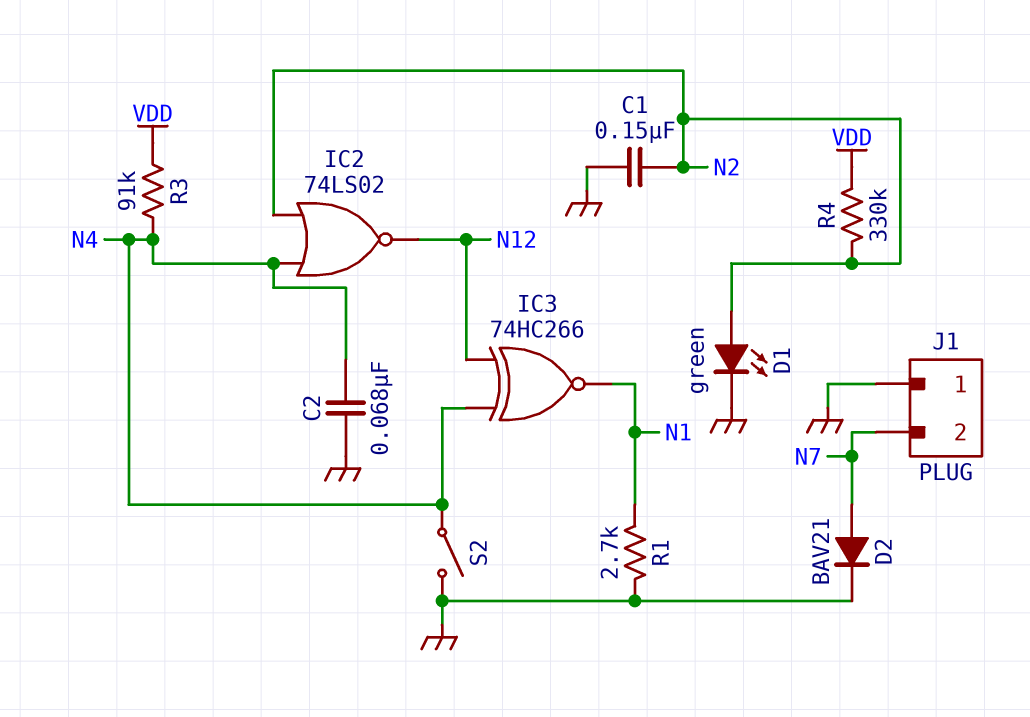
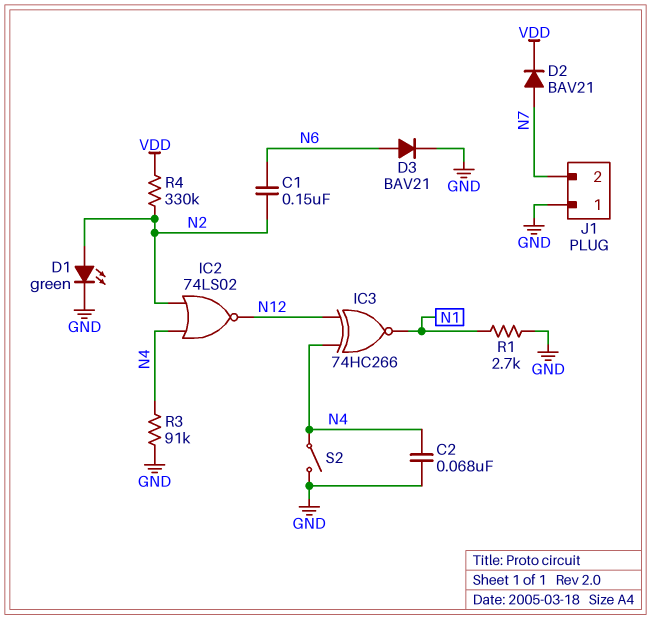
C1: 150nF (GND, N2) -> 150nF (N2, N6)
D2: diode BAV21 (A N7, K GND) -> diode BAV21 (A N7, K VDD)
D3: none -> diode BAV21 (A N6, K GND)
R3: 91k (N4, VDD) -> 91k (GND, N4)

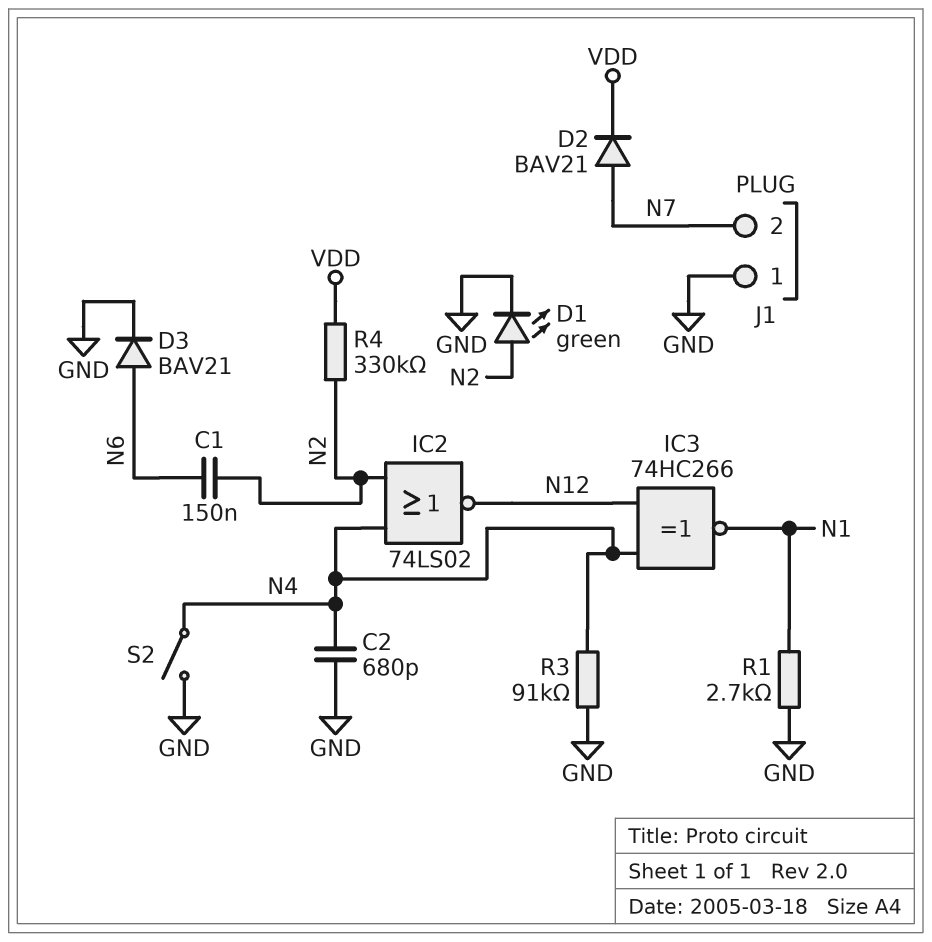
C2: 68nF (GND, N4) -> 680pF (GND, N4)

